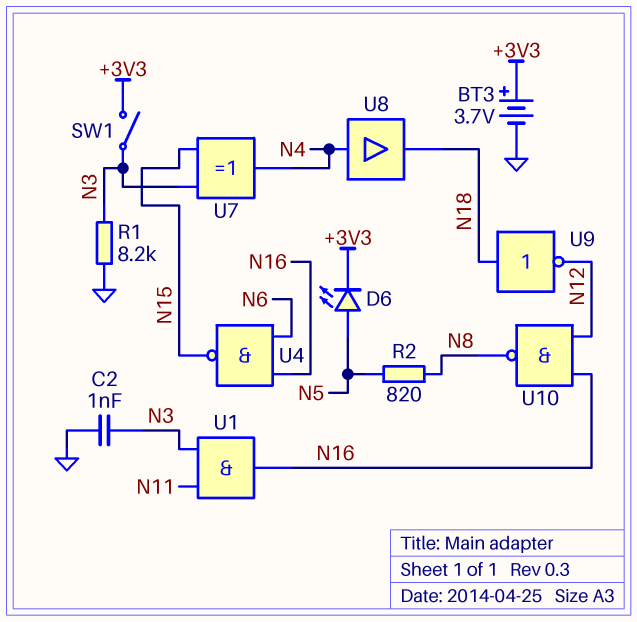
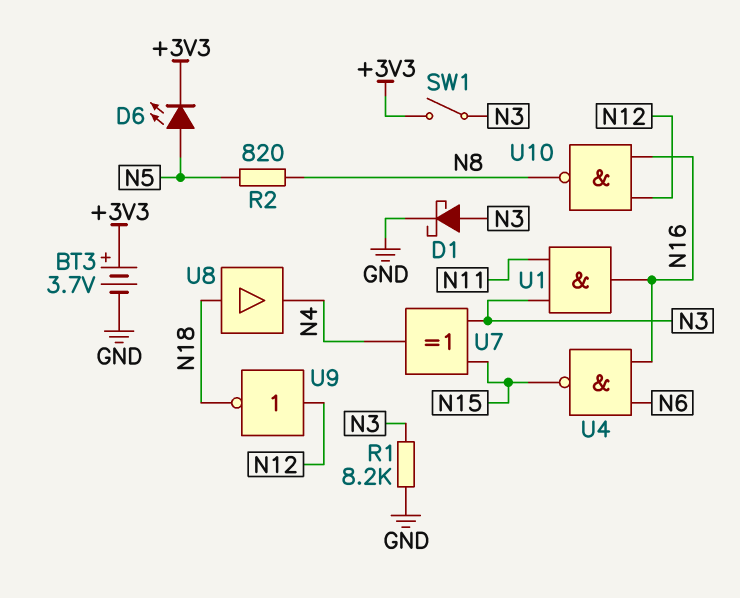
C2: 1nF (GND, N3) -> none
D1: none -> schottky (A N3, K GND)
U8: buffer (in N4, out N18) -> buffer (in N18, out N4)
U9: NOT (in N18, out N12) -> NOT (in N12, out N18)

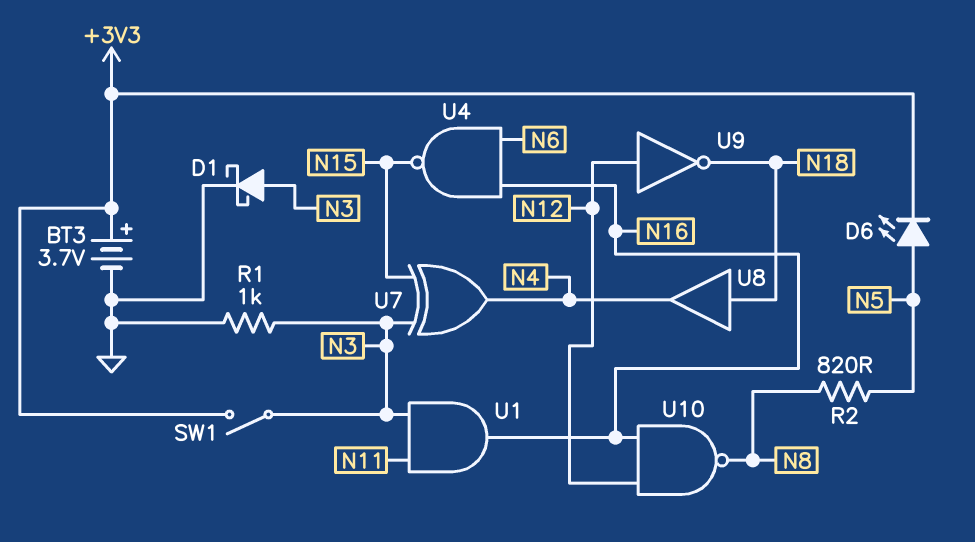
R1: 8.2k (GND, N3) -> 1k (GND, N3)

